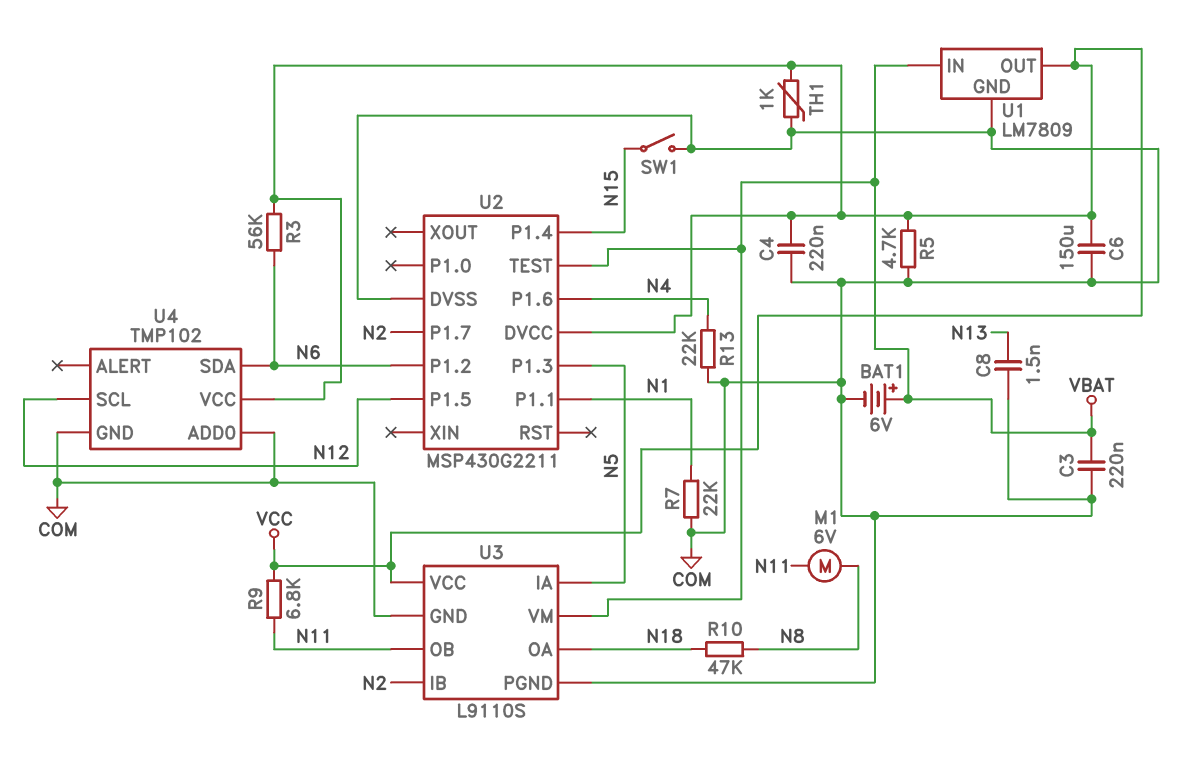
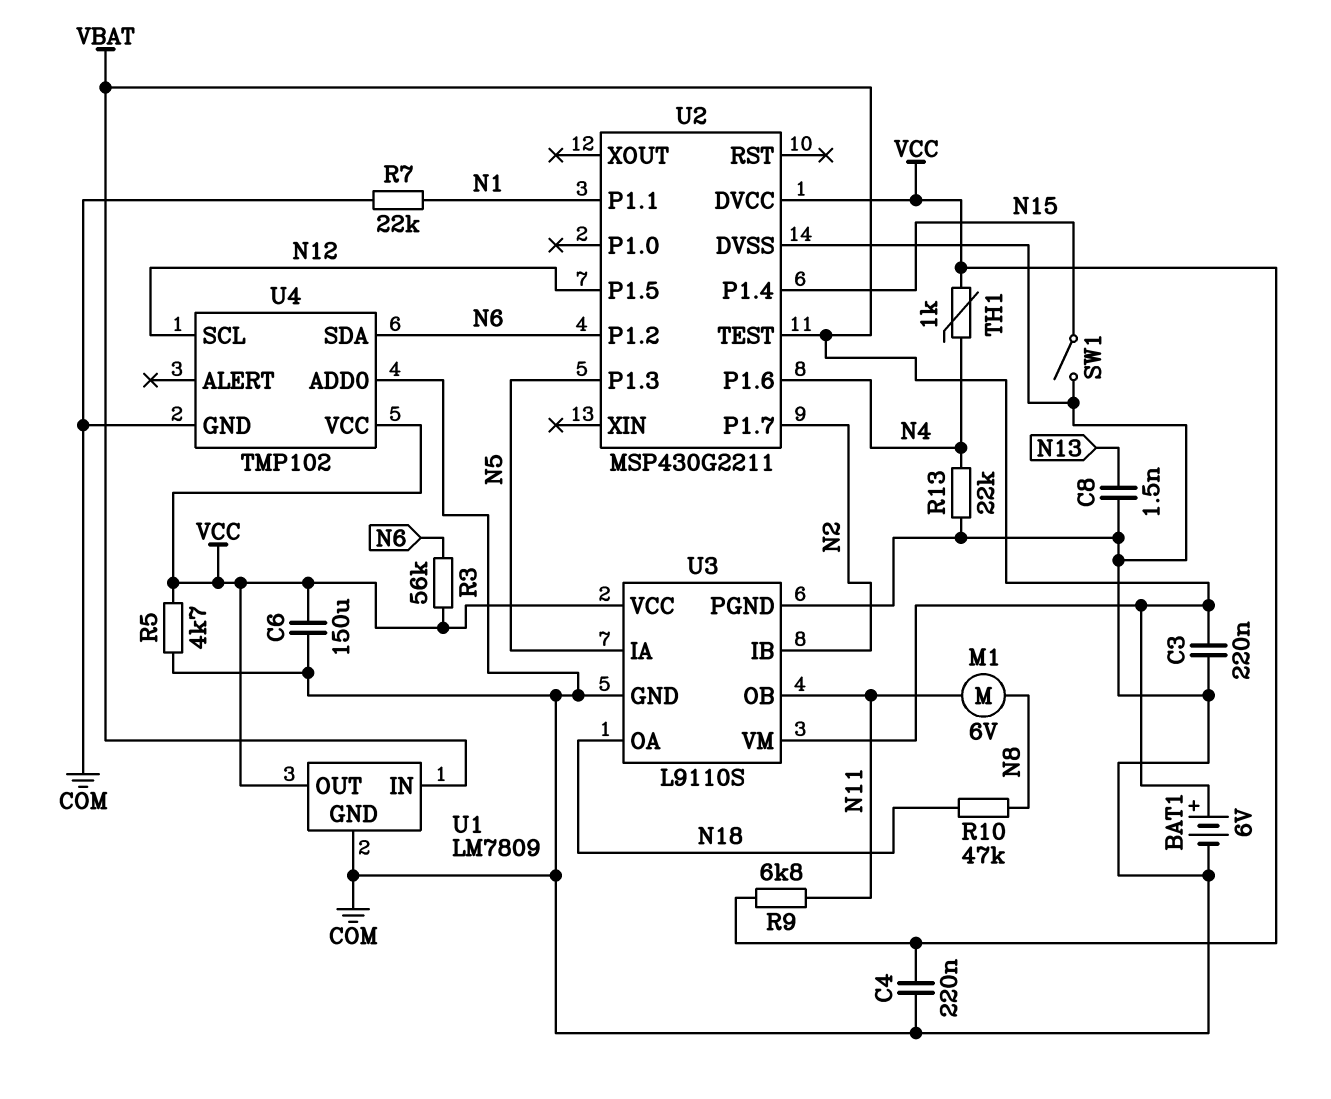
TH1: 1k (COM, VCC) -> 1k (N4, VCC)

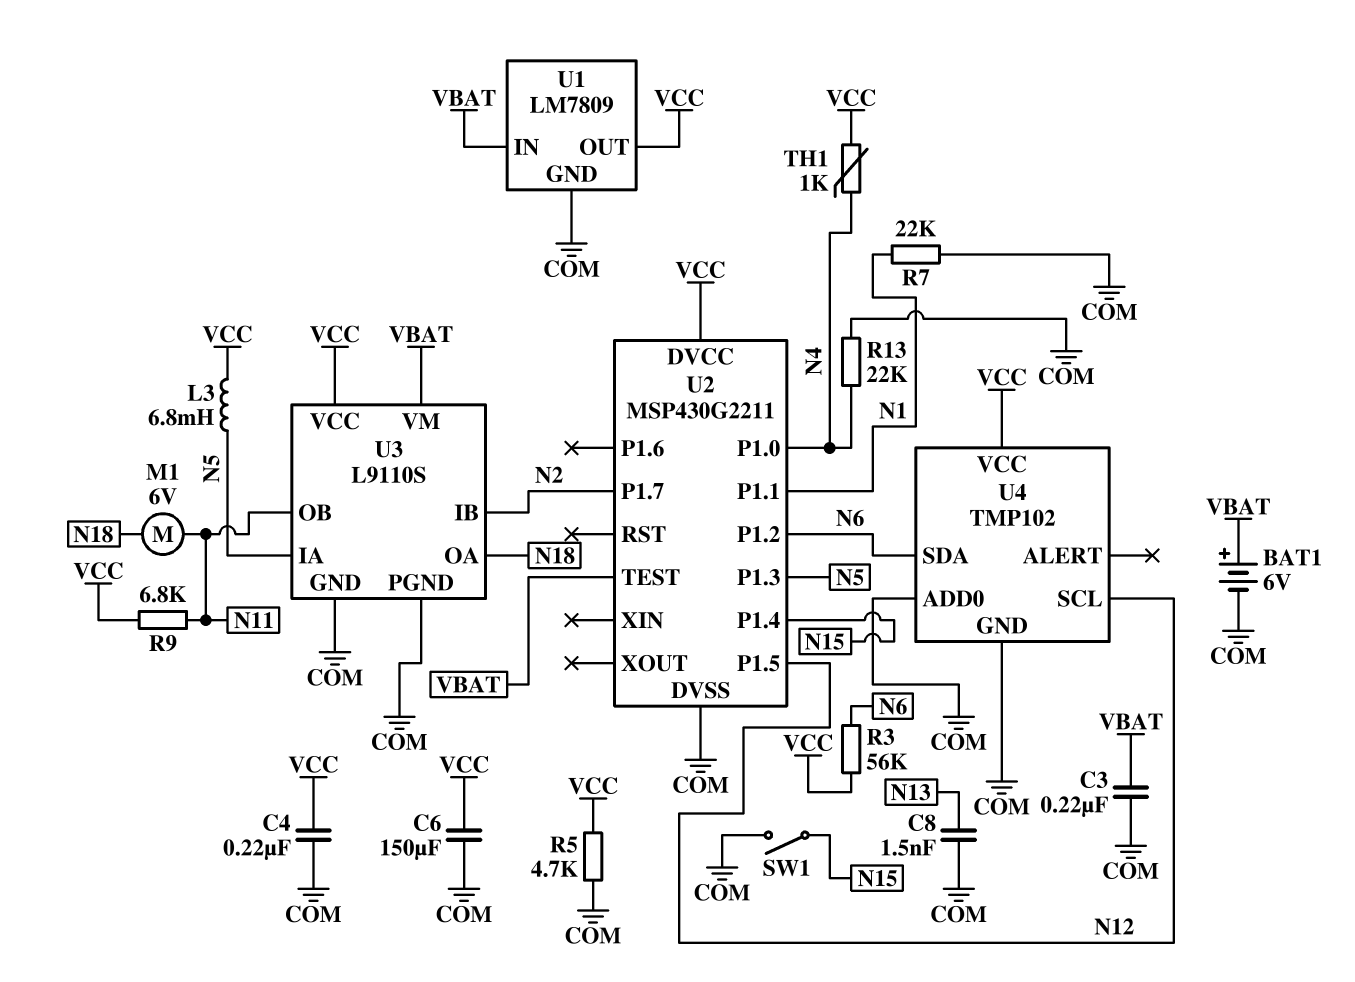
L3: none -> 6.8mH (N5, VCC)
M1: motor 6V (N8, N11) -> motor 6V (N11, N18)
R10: 47k (N8, N18) -> none
U2 pin P1.0: none -> N4
U2 pin P1.6: N4 -> none

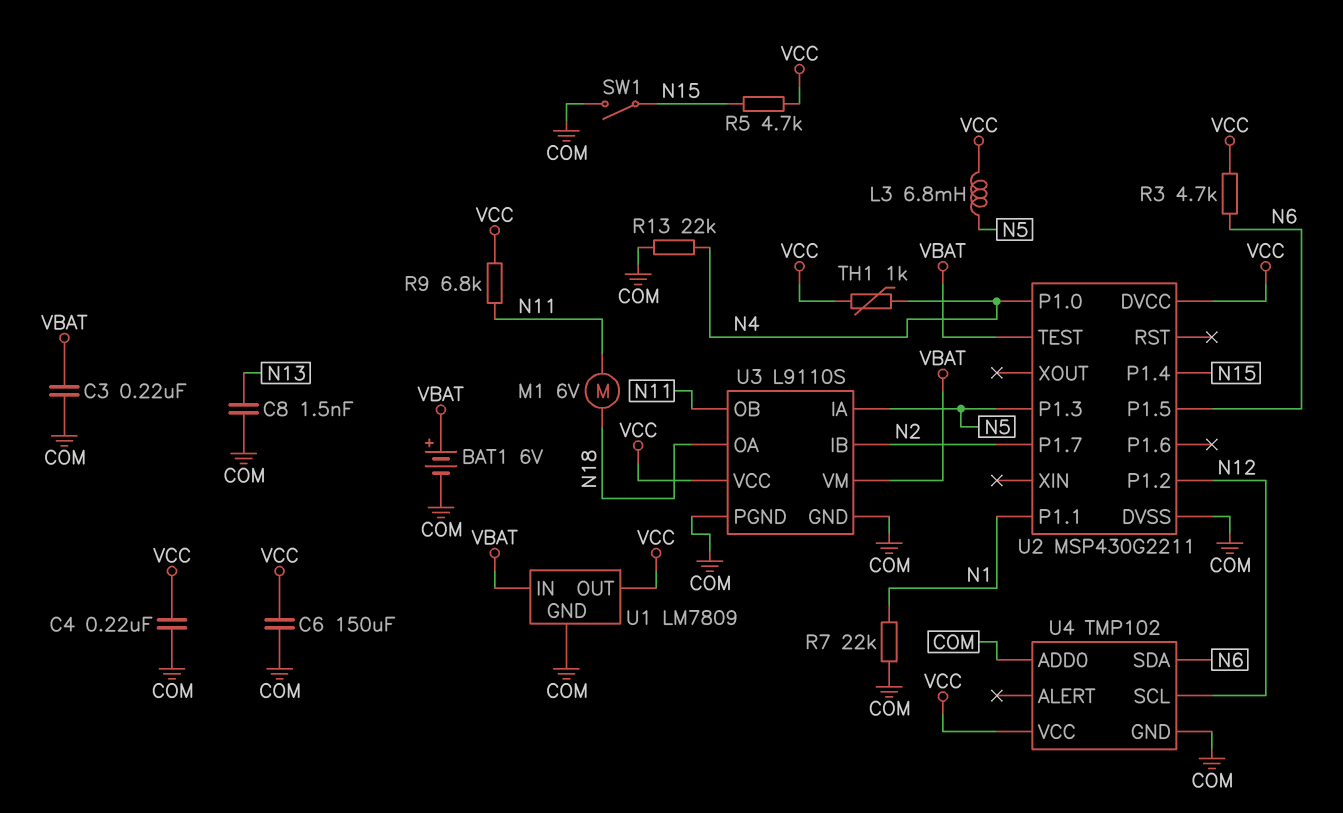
R3: 56k (N6, VCC) -> 4.7k (N6, VCC)
R5: 4.7k (COM, VCC) -> 4.7k (N15, VCC)
U2 pin P1.2: N6 -> N12
U2 pin P1.5: N12 -> N6

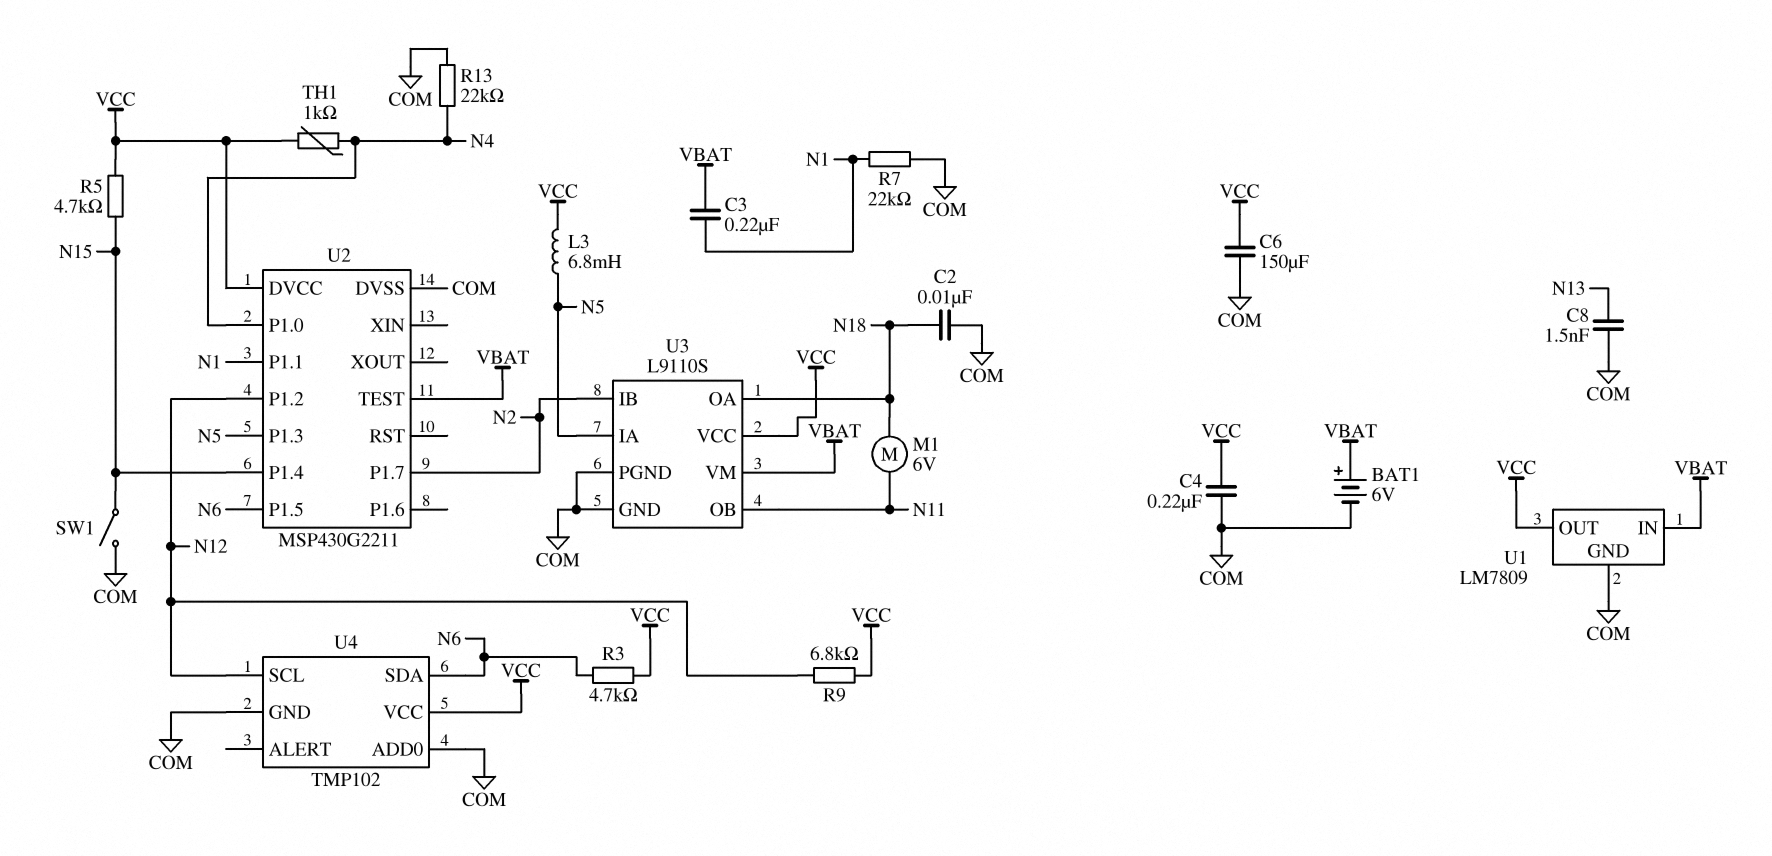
C2: none -> 10nF (COM, N18)
C3: 220nF (COM, VBAT) -> 220nF (N1, VBAT)
R9: 6.8k (N11, VCC) -> 6.8k (N12, VCC)

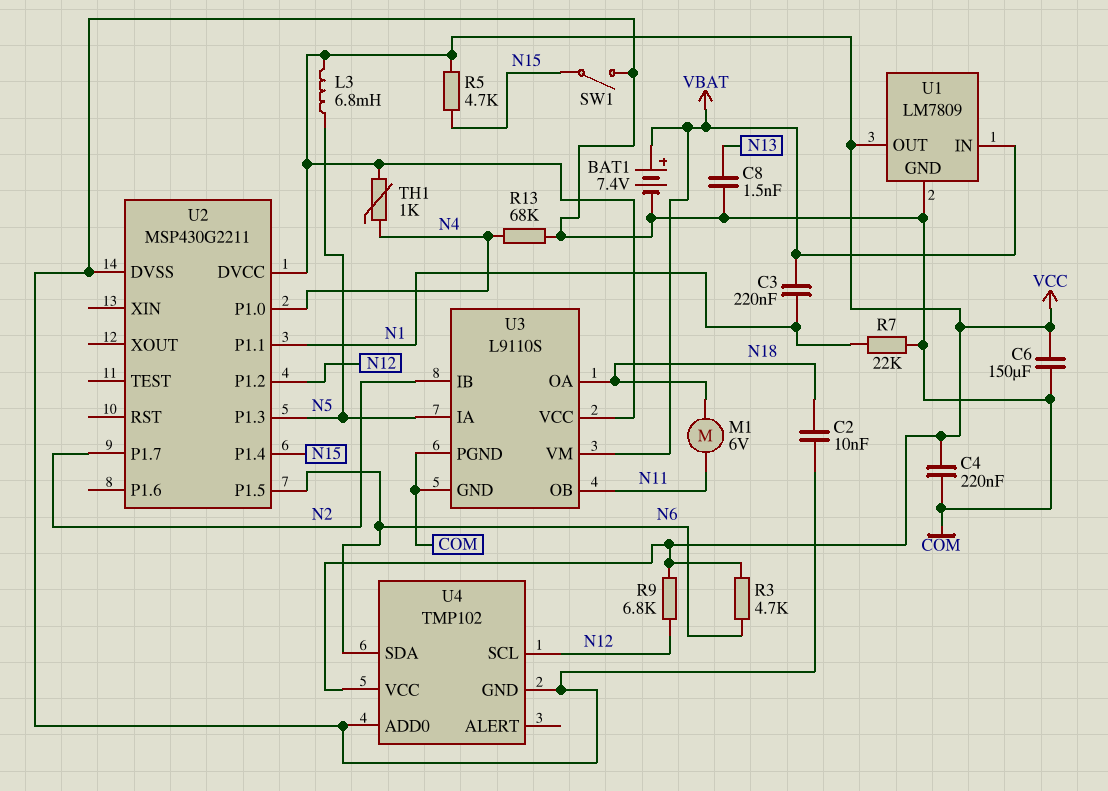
BAT1: 6V (plus VBAT, minus COM) -> 7.4V (plus VBAT, minus COM)
R13: 22k (COM, N4) -> 68k (COM, N4)
U2 pin TEST: VBAT -> none

